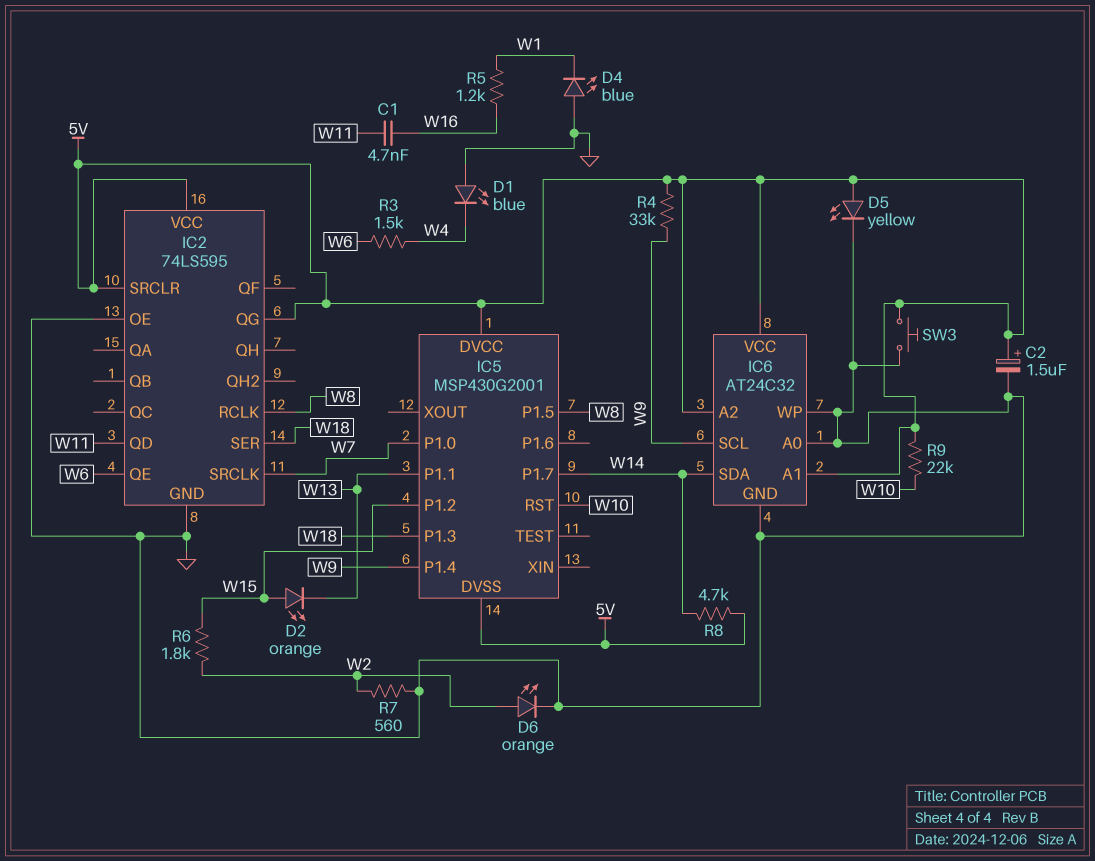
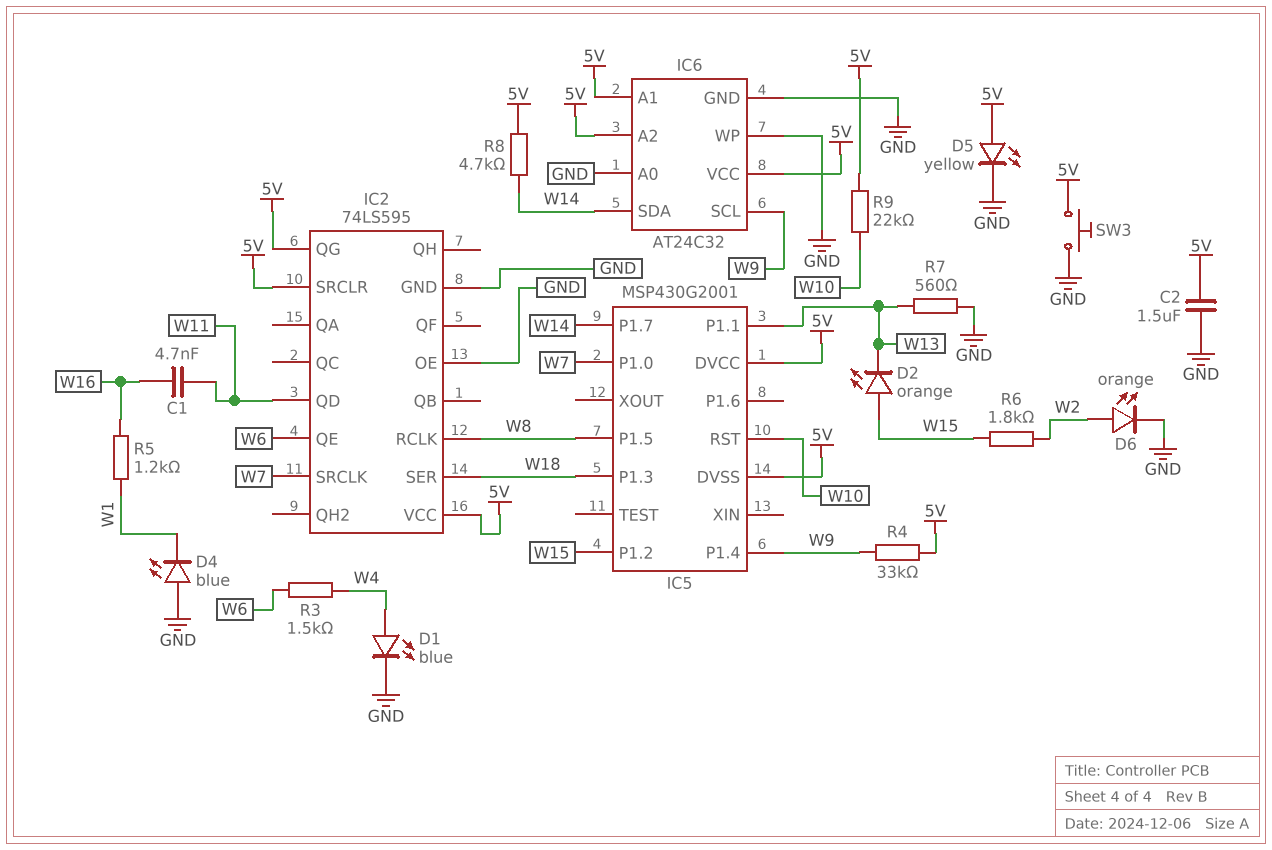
C2: 1.5uF (plus 5V, minus GND) -> 1.5uF (5V, GND)
D1: LED blue (A GND, K W4) -> LED blue (A W4, K GND)
R7: 560 (GND, W2) -> 560 (GND, W13)

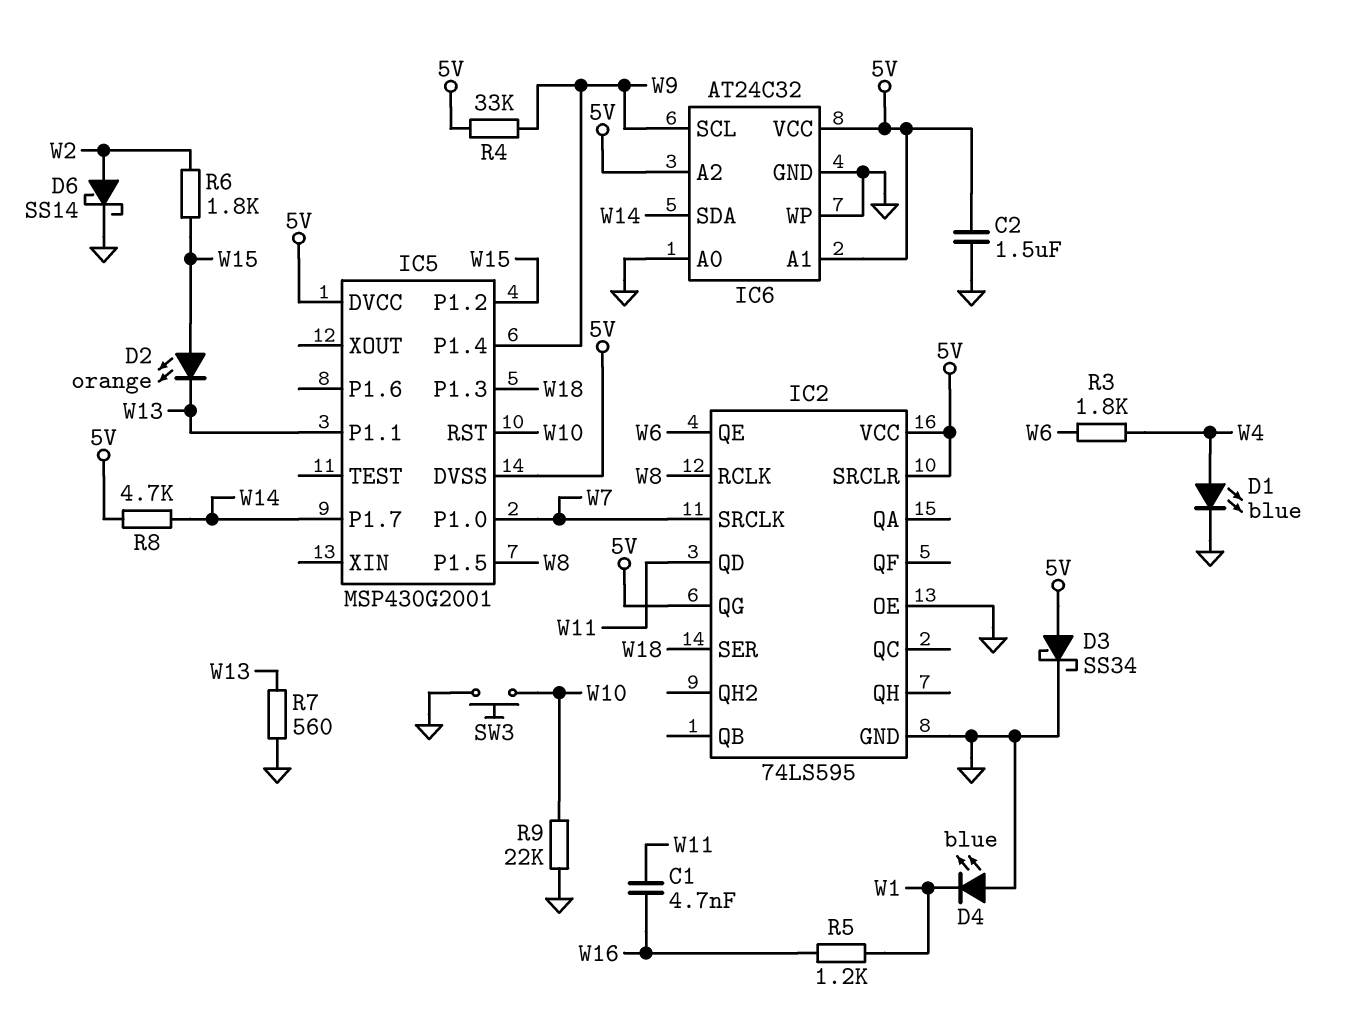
D3: none -> schottky SS34 (A 5V, K GND)
D5: LED yellow (A 5V, K GND) -> none
D6: LED orange (A W2, K GND) -> schottky SS14 (A W2, K GND)
R3: 1.5k (W4, W6) -> 1.8k (W4, W6)
R9: 22k (5V, W10) -> 22k (GND, W10)
SW3: button (5V, GND) -> button (GND, W10)

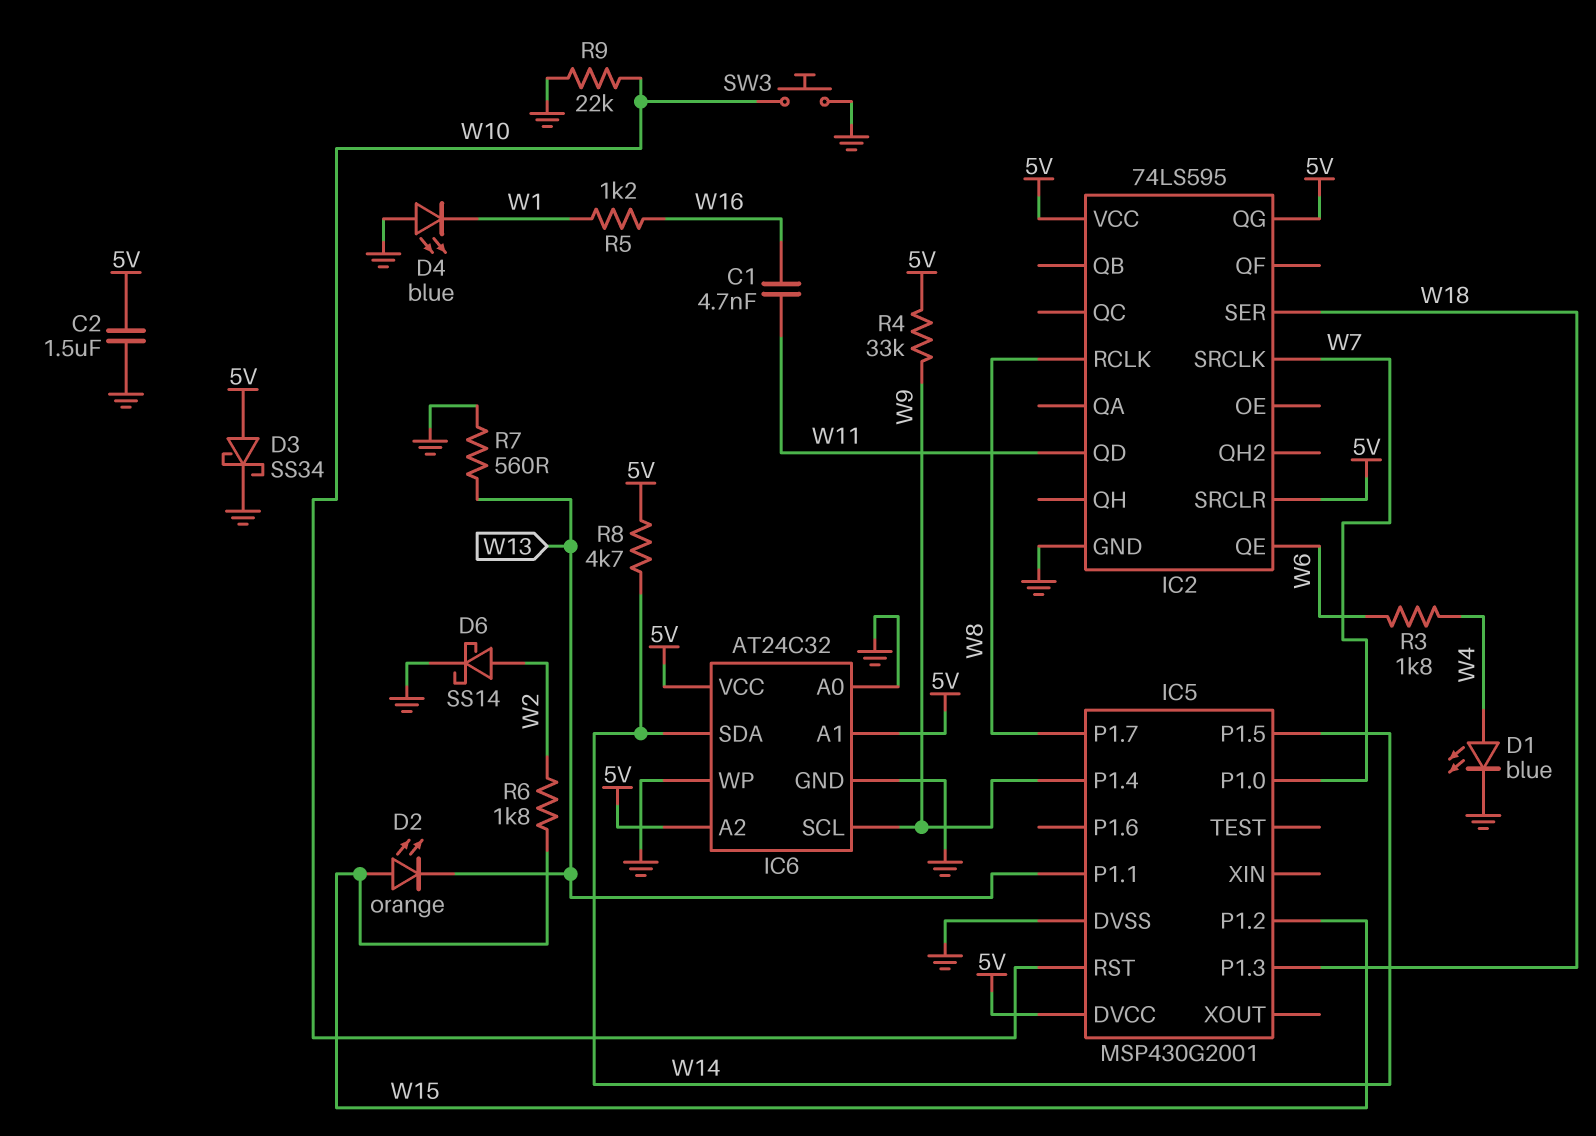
IC2 pin OE: GND -> none
IC5 pin DVSS: 5V -> GND
IC5 pin P1.5: W8 -> W14
IC5 pin P1.7: W14 -> W8

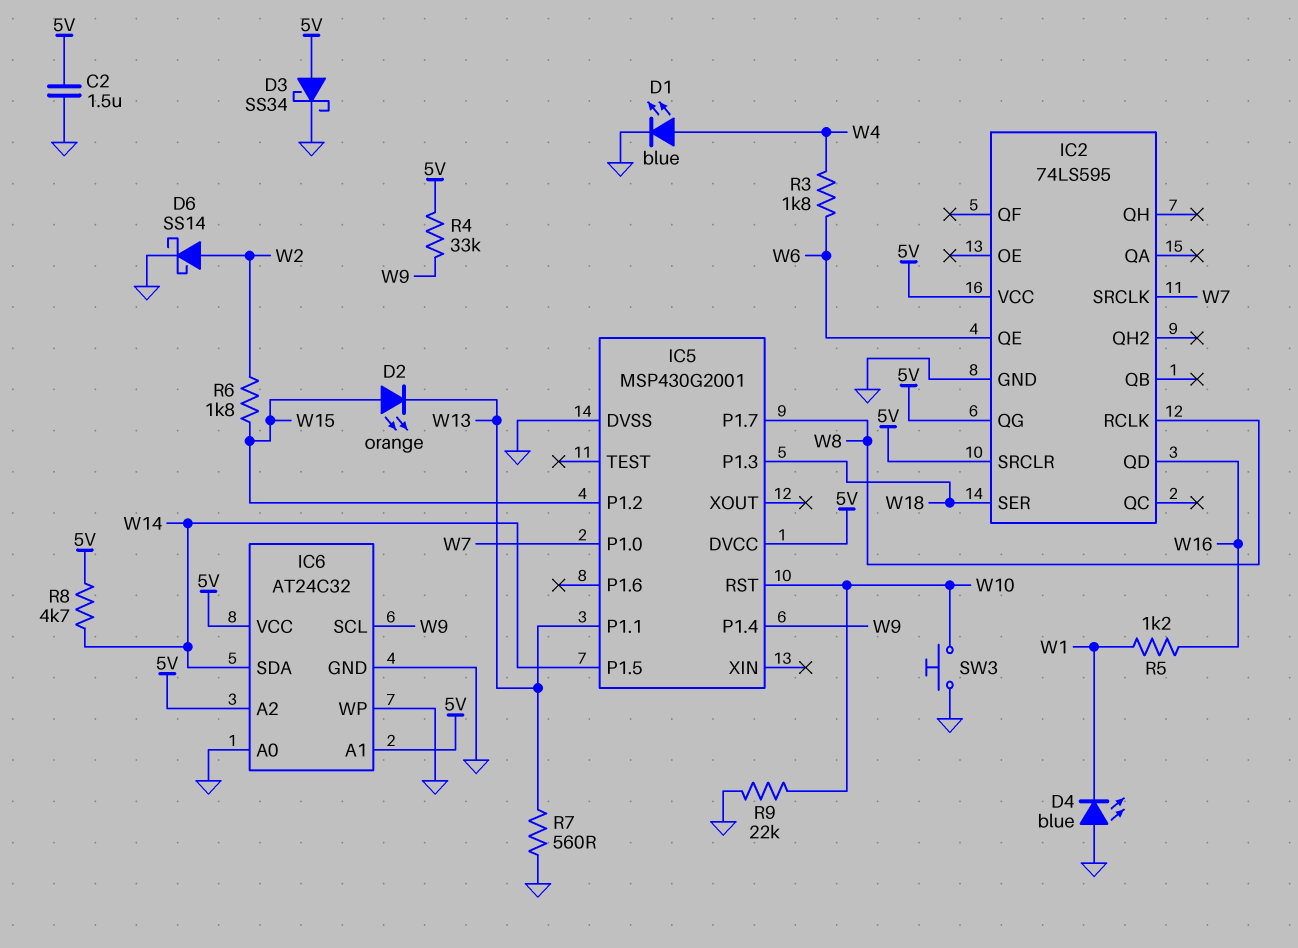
C1: 4.7nF (W11, W16) -> none
IC2 pin QD: W11 -> W16

